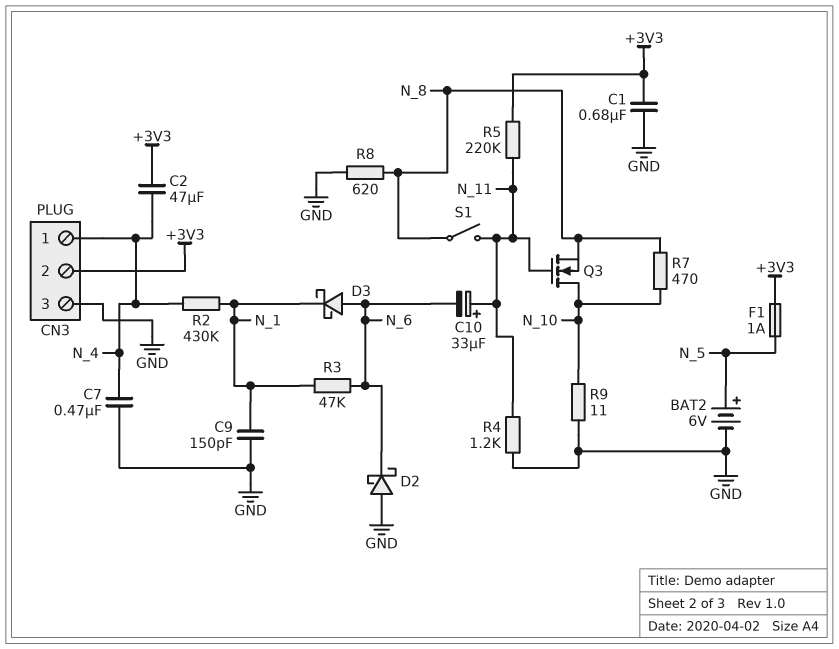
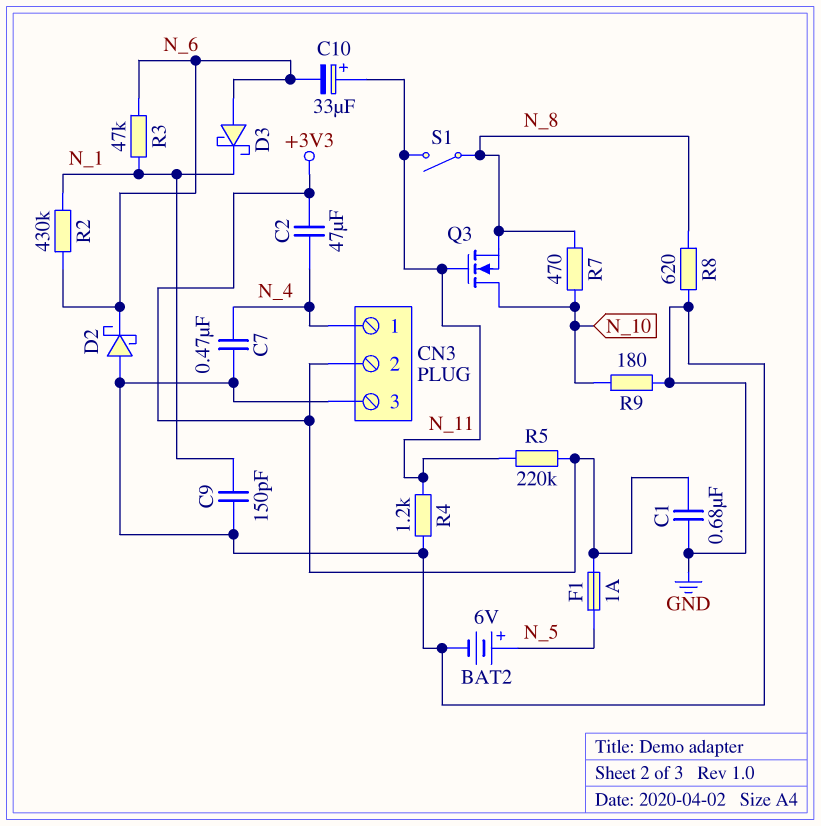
R2: 430k (N_1, N_4) -> 430k (N_1, N_6)
R9: 11 (GND, N_10) -> 180 (GND, N_10)

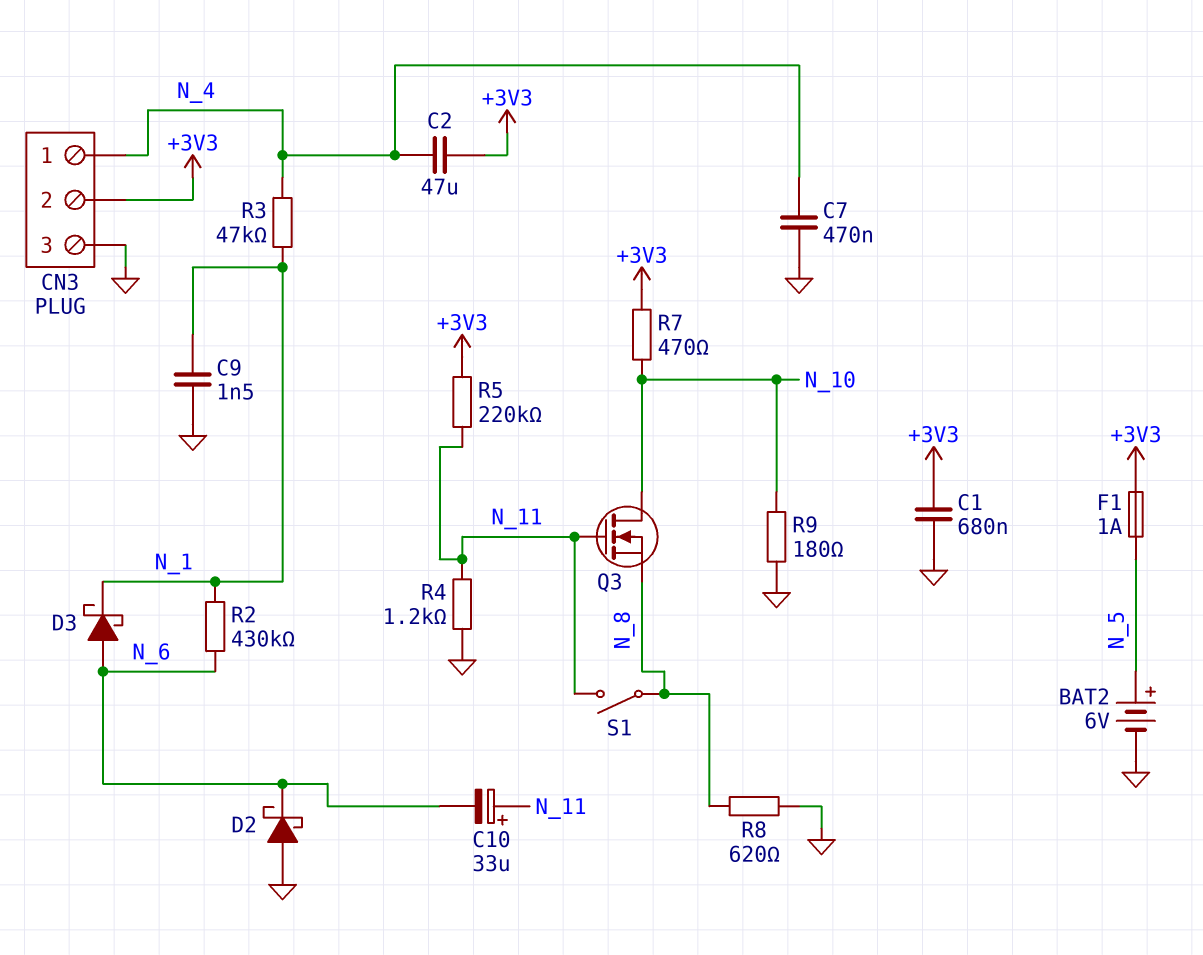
C9: 150pF (GND, N_1) -> 1.5nF (GND, N_1)
R3: 47k (N_1, N_6) -> 47k (N_1, N_4)
R7: 470 (N_8, N_10) -> 470 (+3V3, N_10)

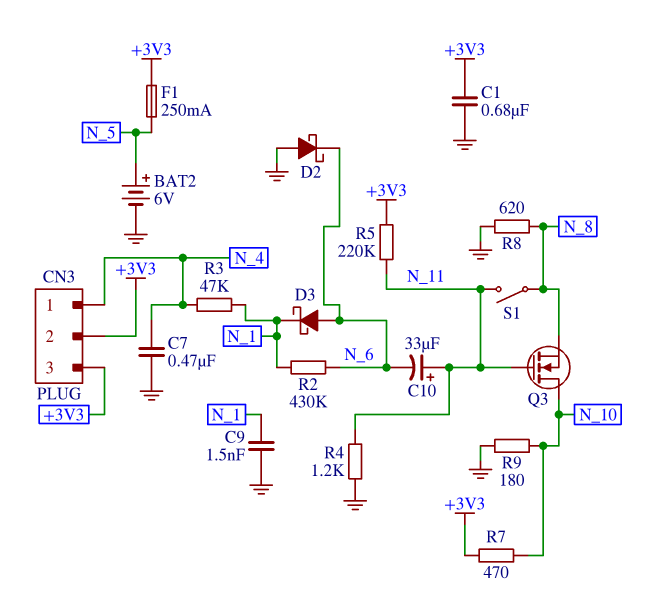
C2: 47uF (+3V3, N_4) -> none
CN3 pin 3: GND -> +3V3
F1: 1A (+3V3, N_5) -> 250mA (+3V3, N_5)

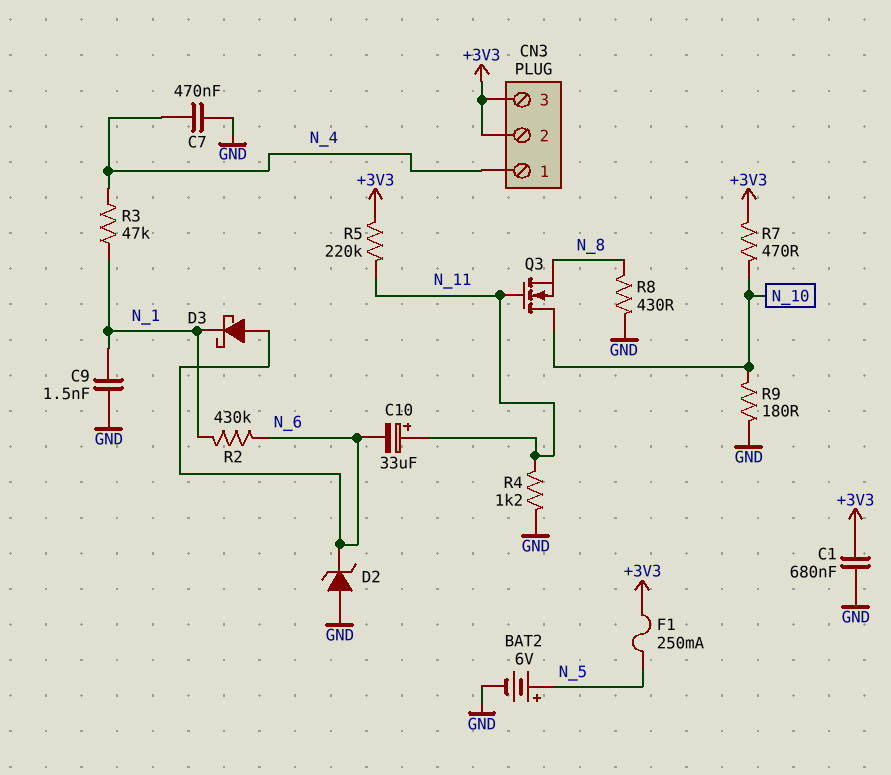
D2: schottky (A GND, K N_6) -> zener (A GND, K N_6)
R8: 620 (GND, N_8) -> 430 (GND, N_8)
S1: switch (N_8, N_11) -> none

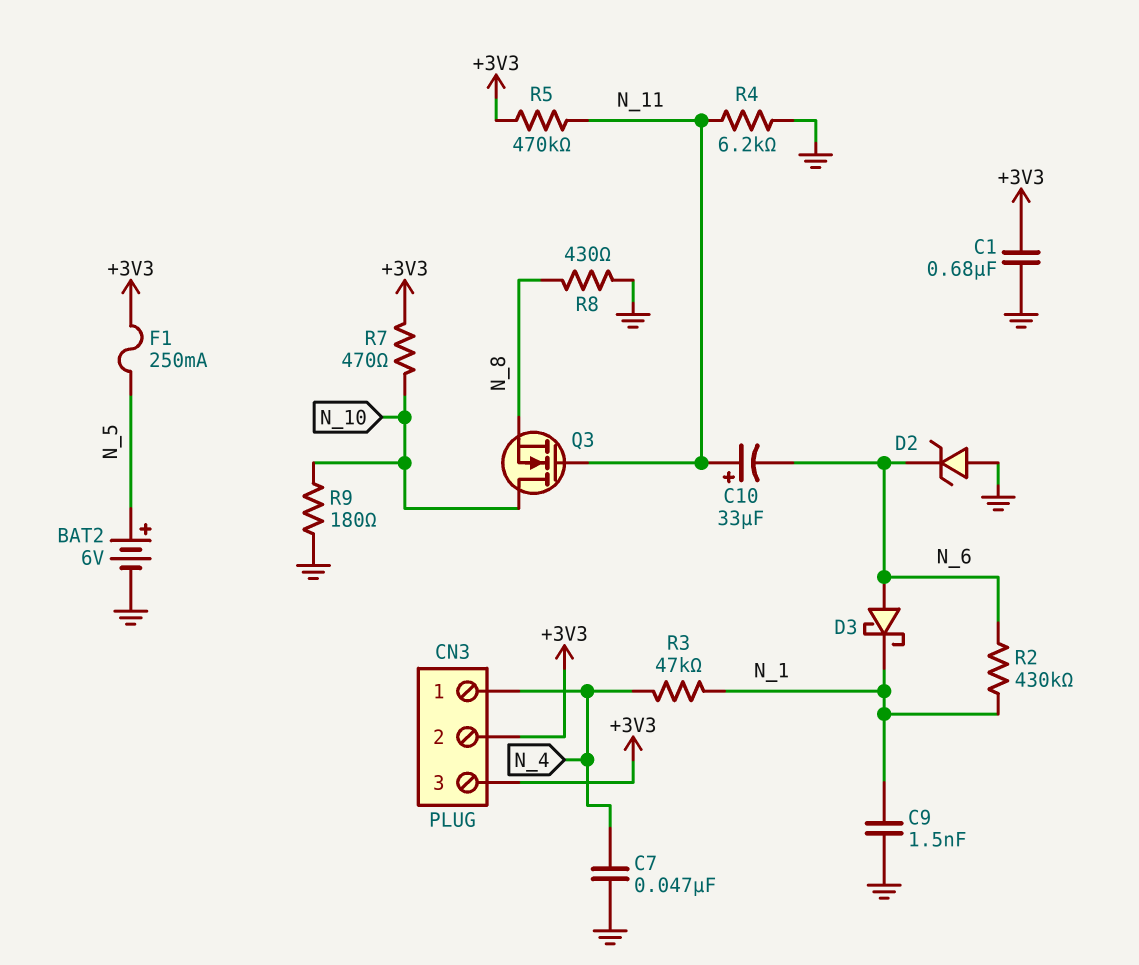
C7: 470nF (GND, N_4) -> 47nF (GND, N_4)
R4: 1.2k (GND, N_11) -> 6.2k (GND, N_11)
R5: 220k (+3V3, N_11) -> 470k (+3V3, N_11)

